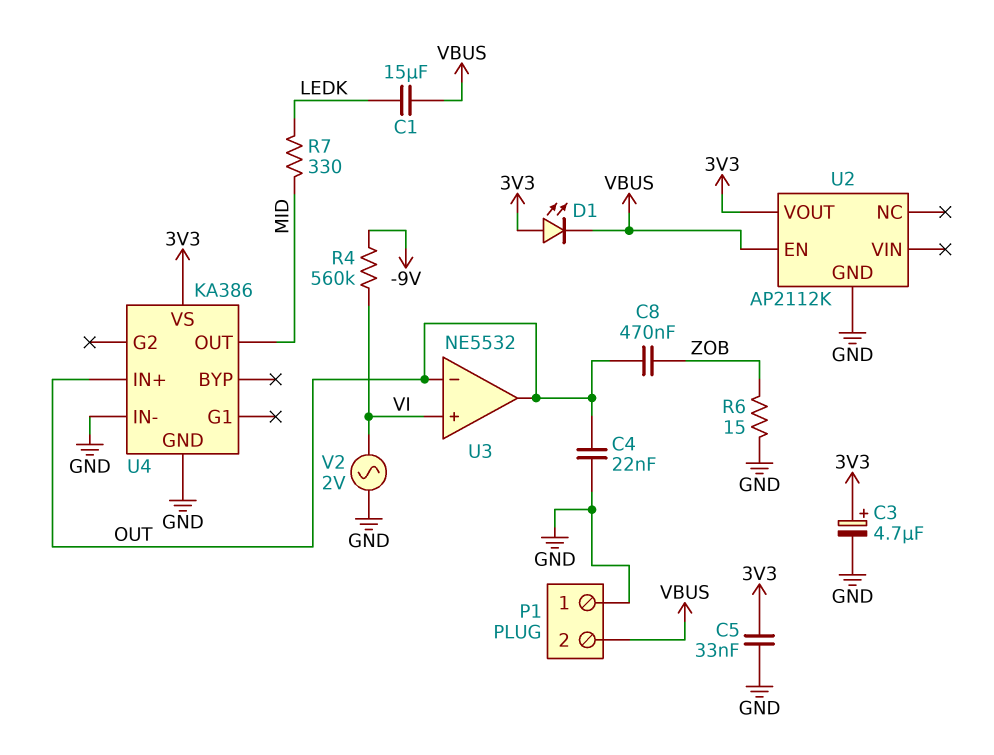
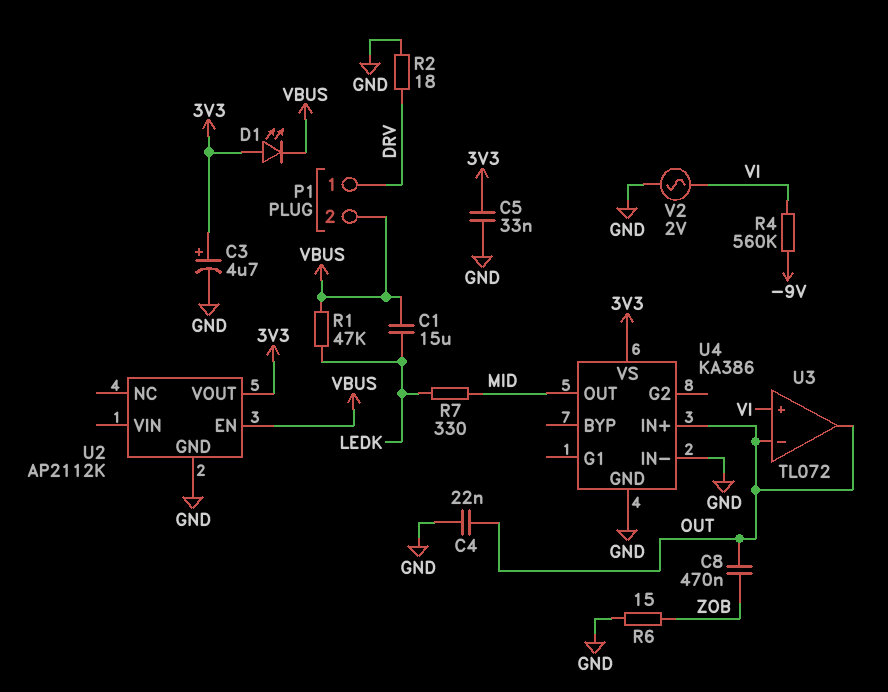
P1 pin 1: GND -> DRV
R1: none -> 47k (LEDK, VBUS)
R2: none -> 18 (DRV, GND)
U3: NE5532 -> TL072

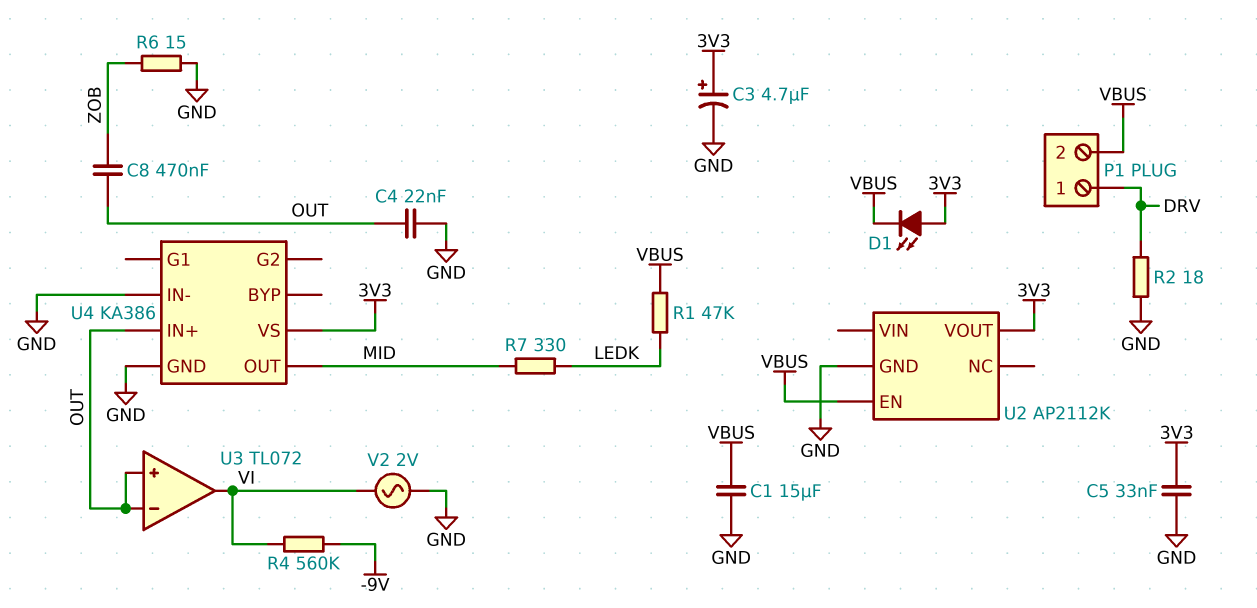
C1: 15uF (LEDK, VBUS) -> 15uF (GND, VBUS)
U3 pin in+: VI -> OUT
U3 pin out: OUT -> VI

